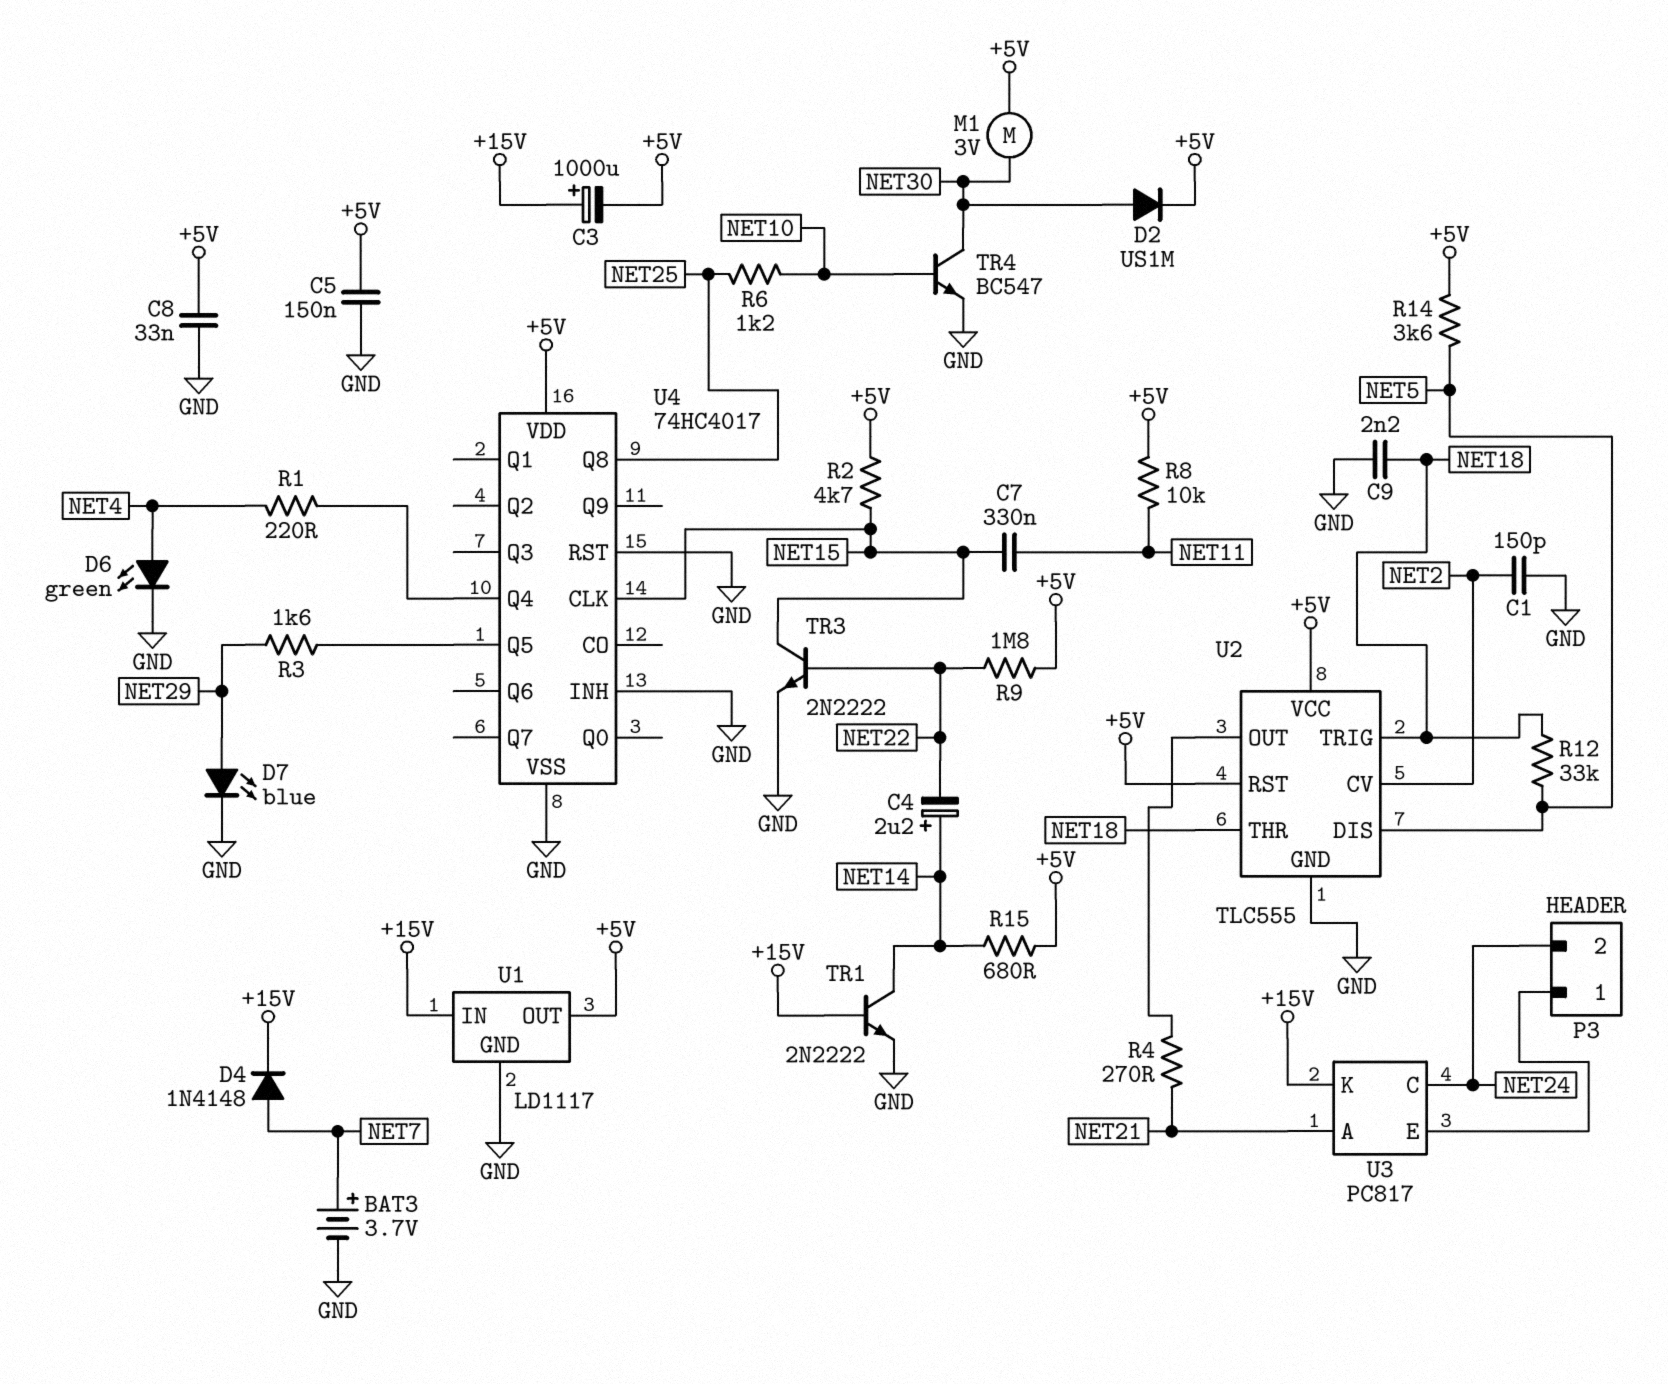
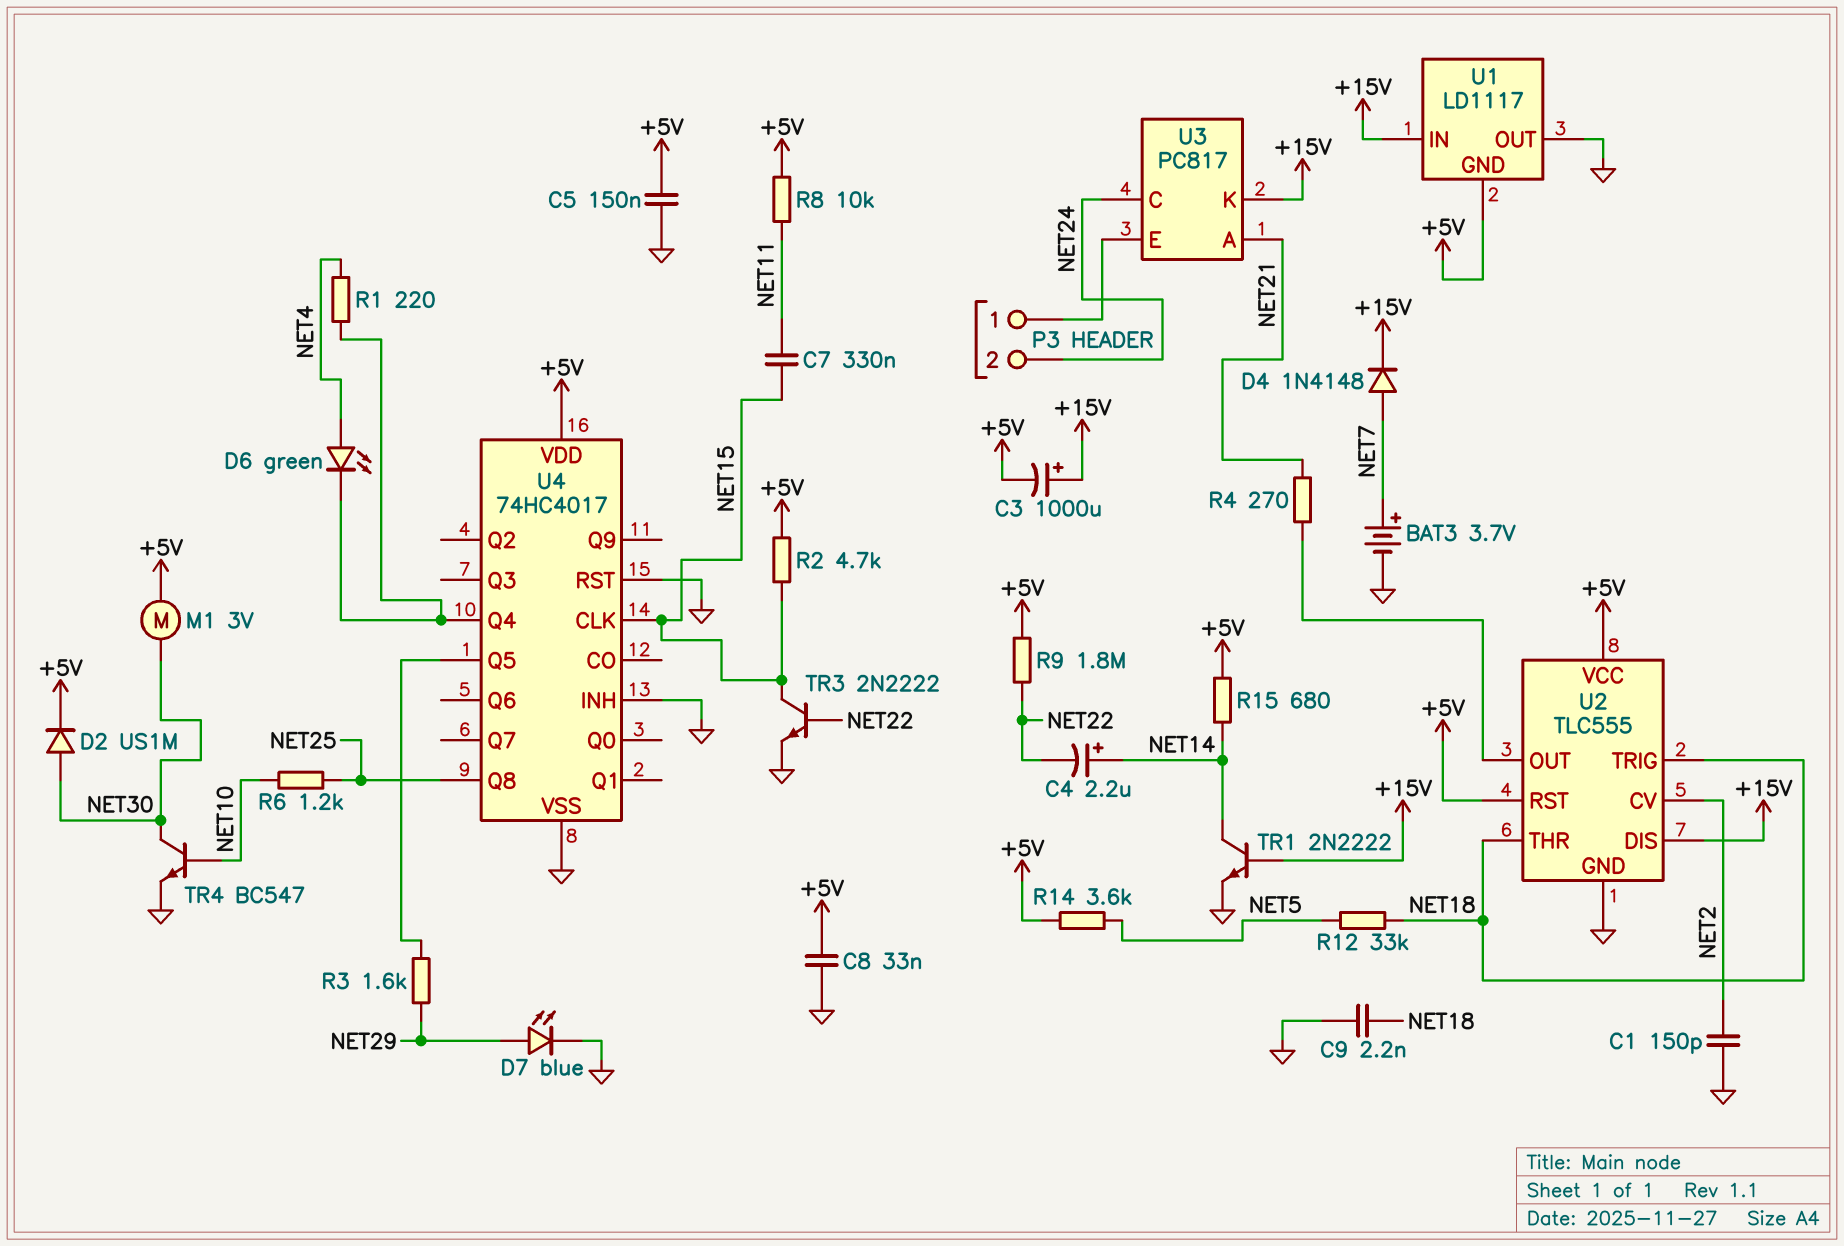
D6: LED green (A NET4, K GND) -> LED green (A NET4, K U4/Q4)
U1 pin GND: GND -> +5V
U1 pin OUT: +5V -> GND
U2 pin DIS: NET5 -> +15V

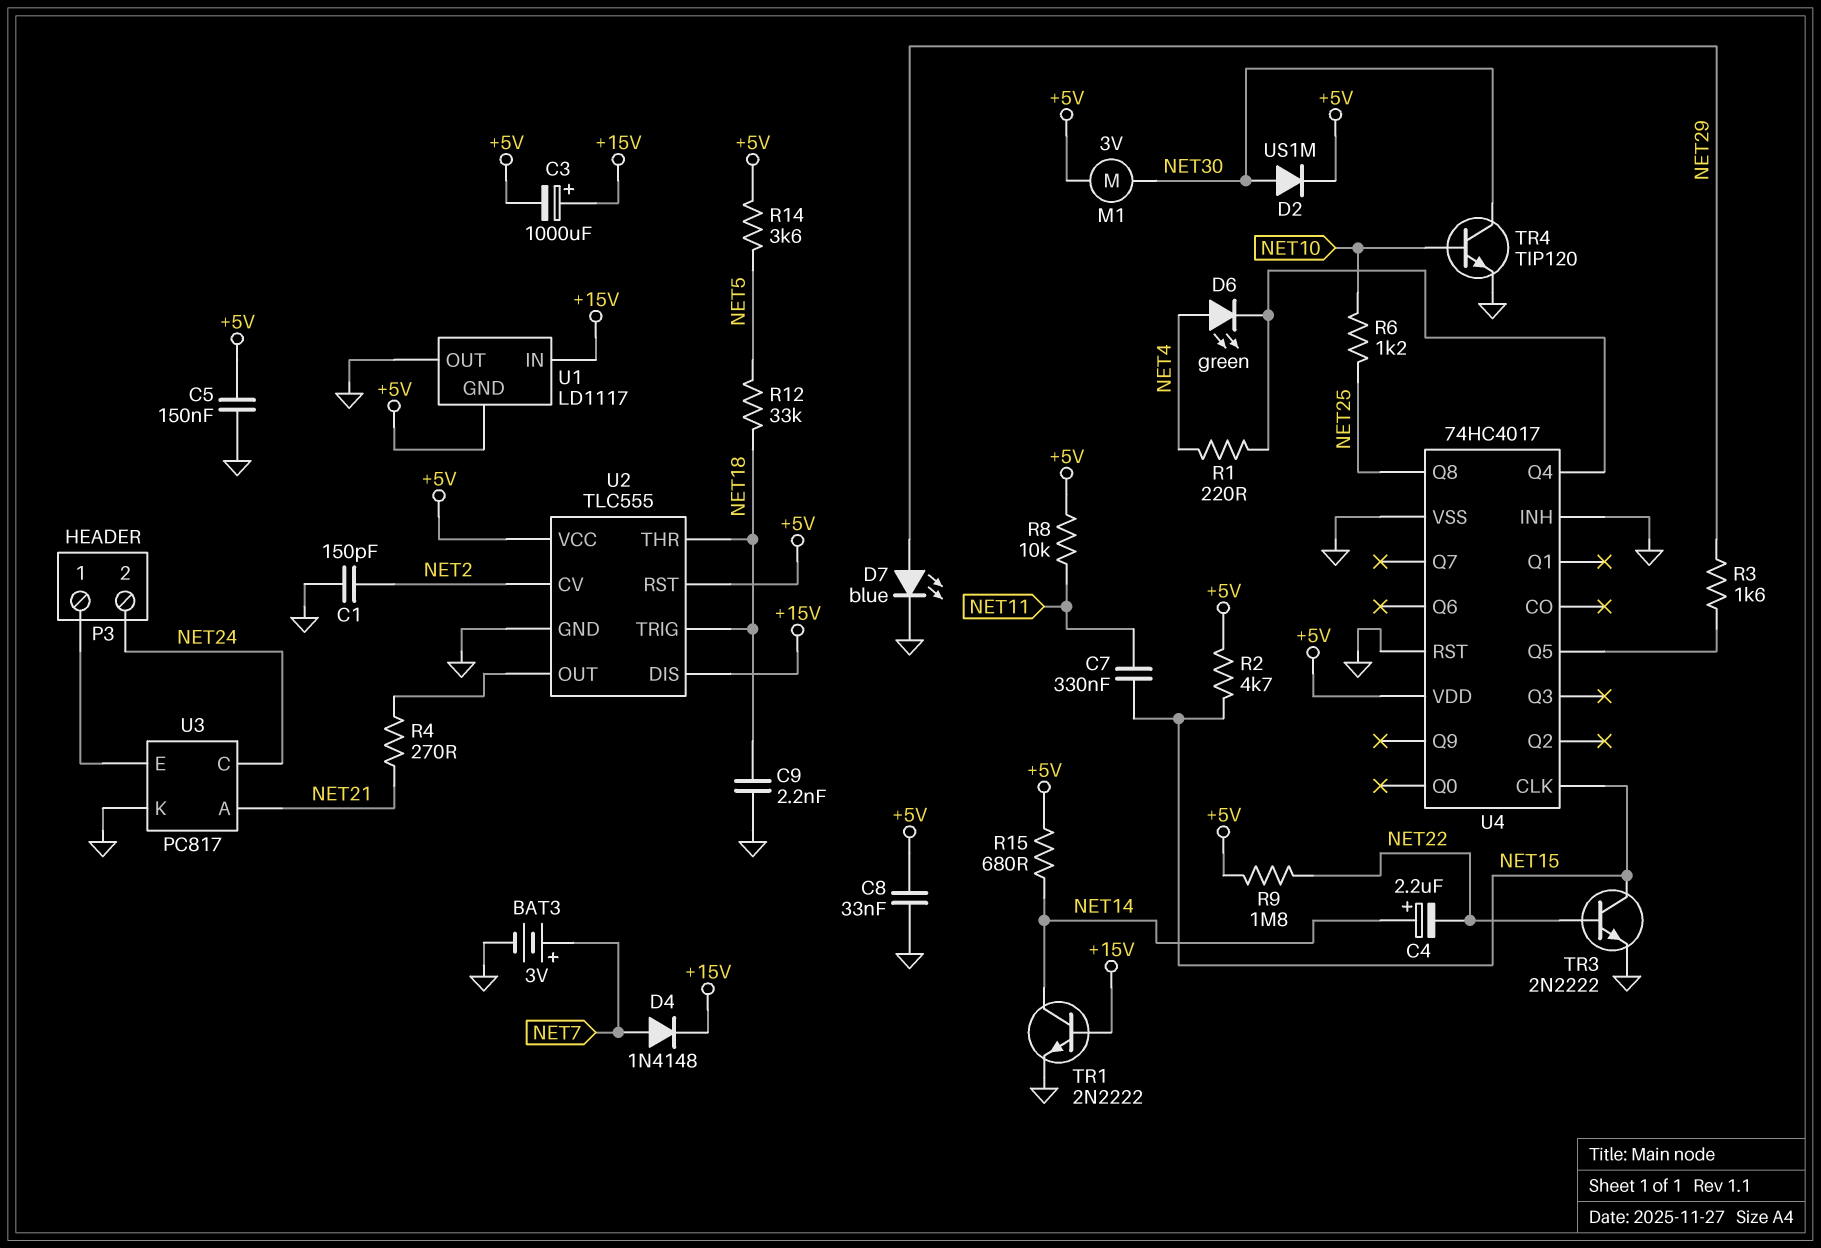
BAT3: 3.7V (plus NET7, minus GND) -> 3V (plus NET7, minus GND)
TR4: NPN BC547 (B NET10, C NET30, E GND) -> NPN TIP120 (B NET10, C NET30, E GND)
U3 pin K: +15V -> GND

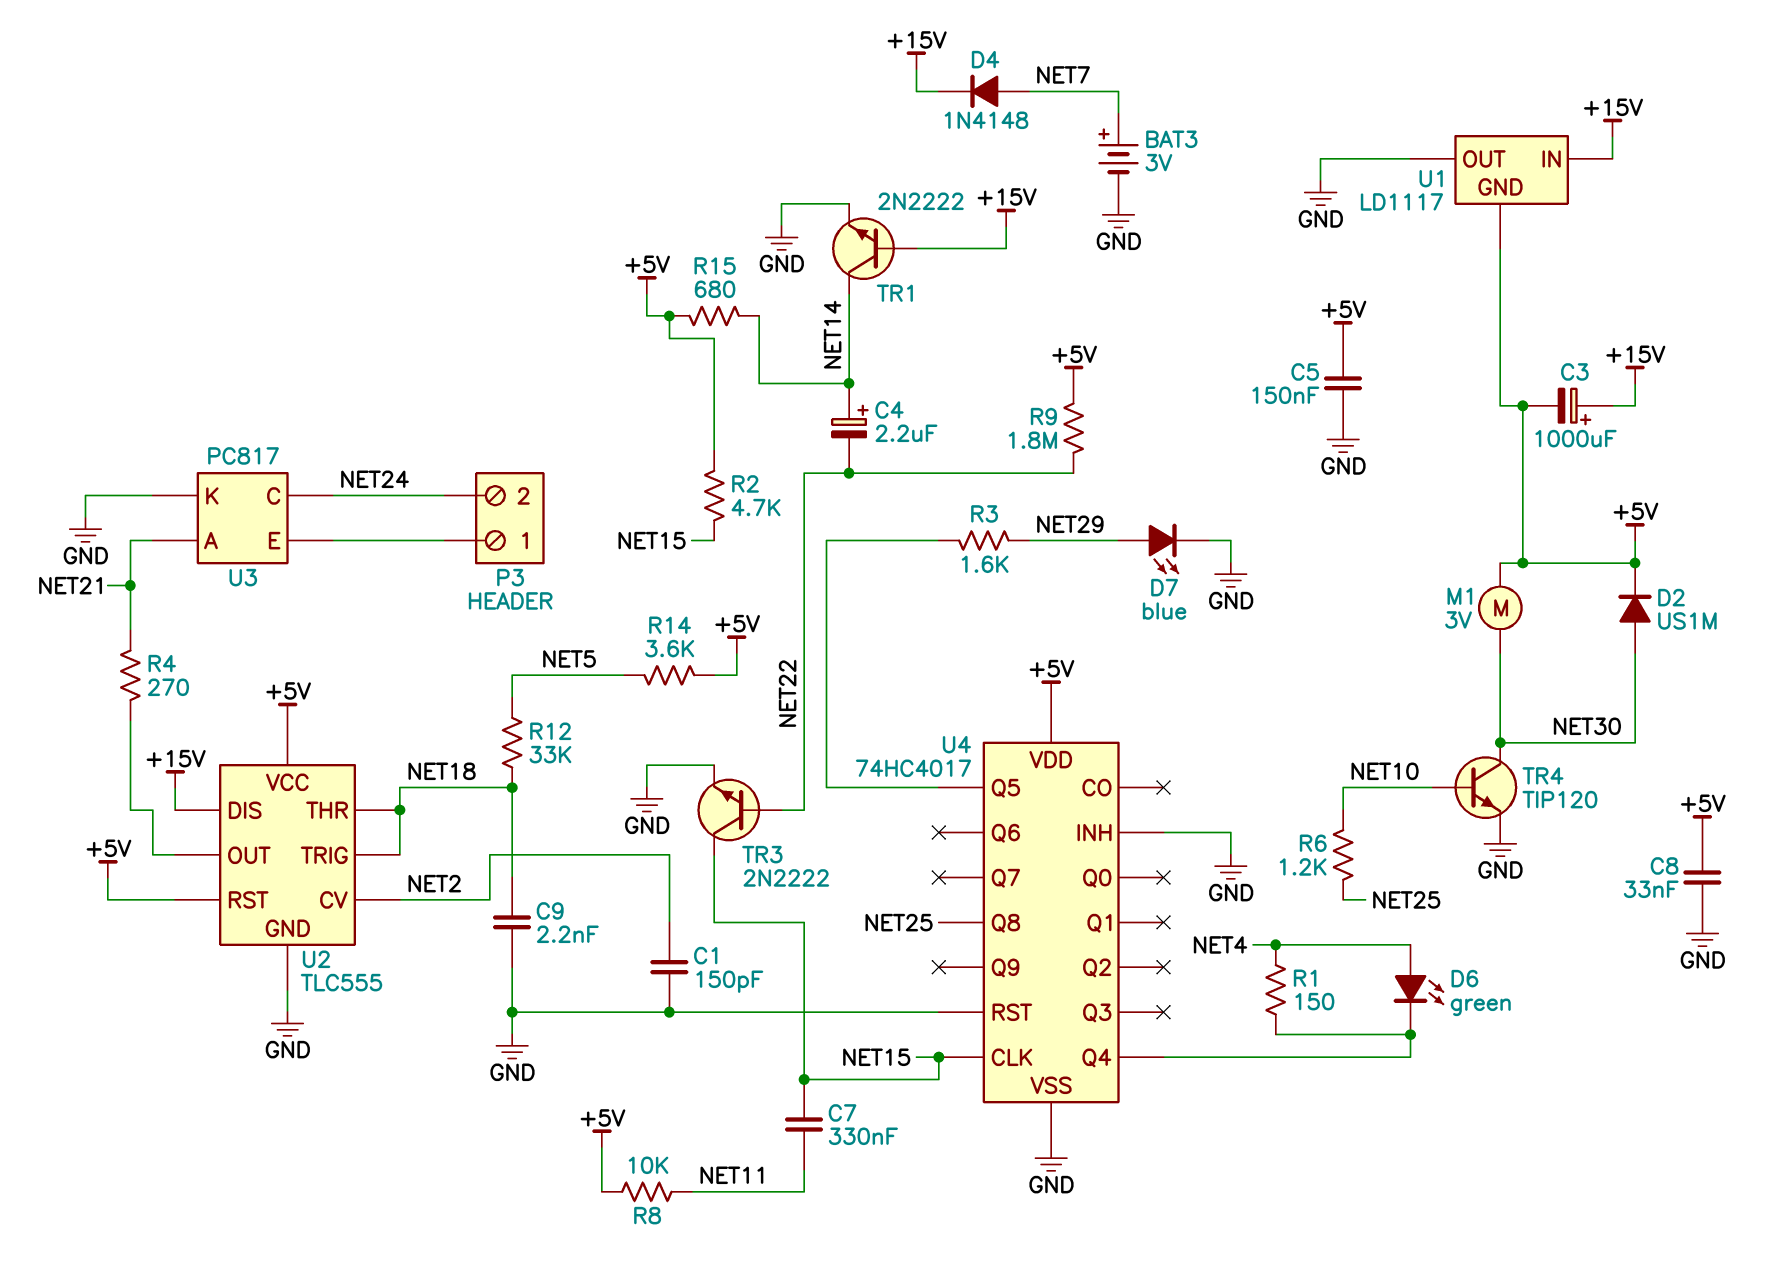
R1: 220 (NET4, U4/Q4) -> 150 (NET4, U4/Q4)

